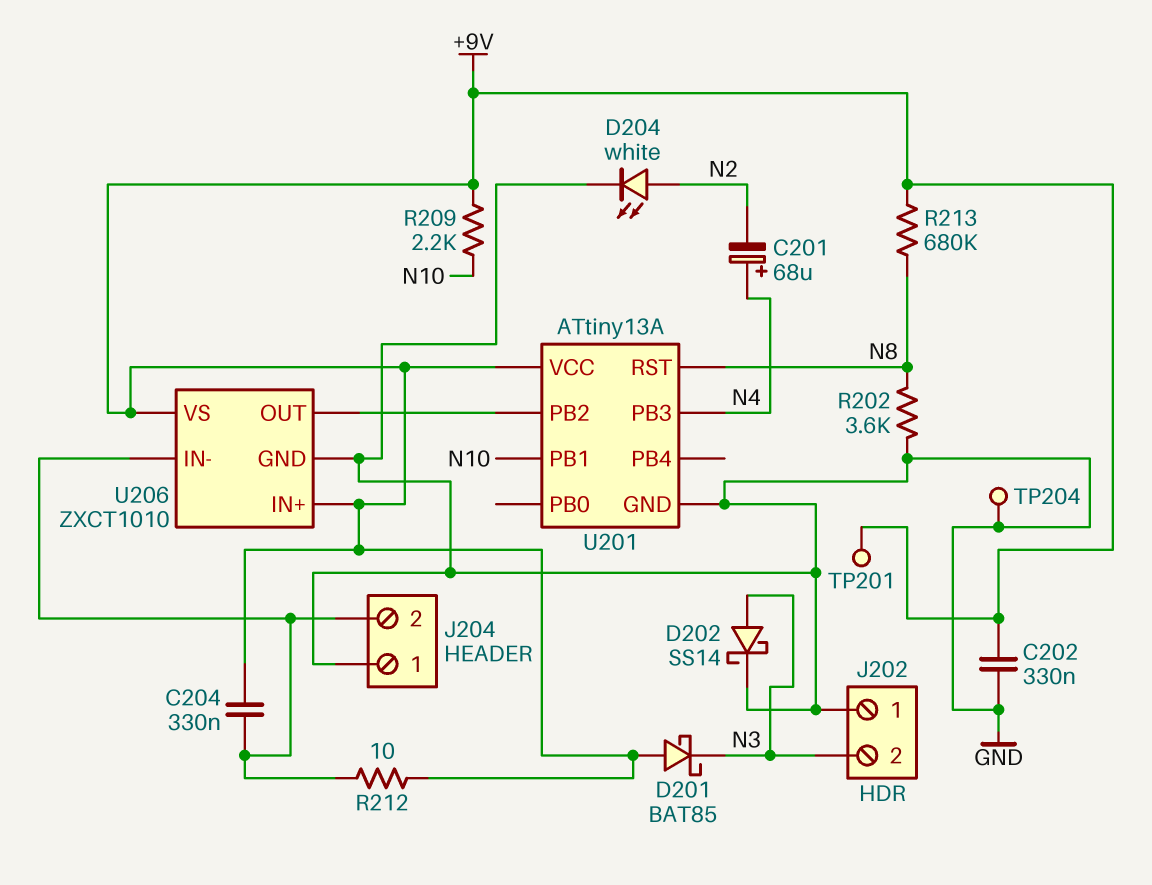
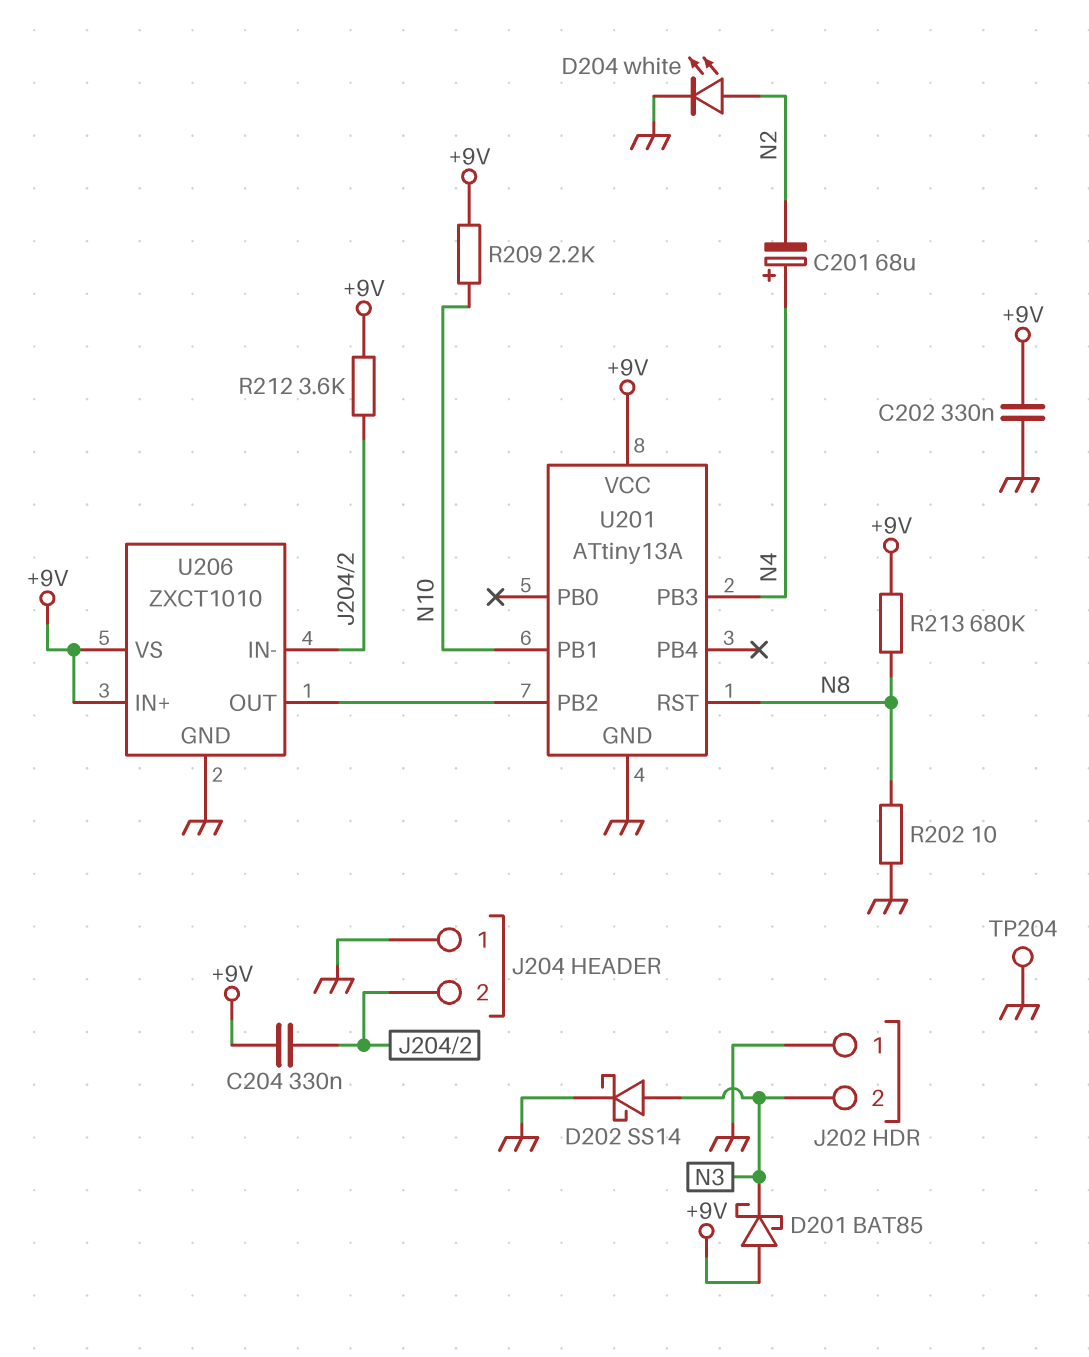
R202: 3.6k (GND, N8) -> 10 (GND, N8)
R212: 10 (+9V, J204/2) -> 3.6k (+9V, J204/2)
TP201: test point (+9V) -> none

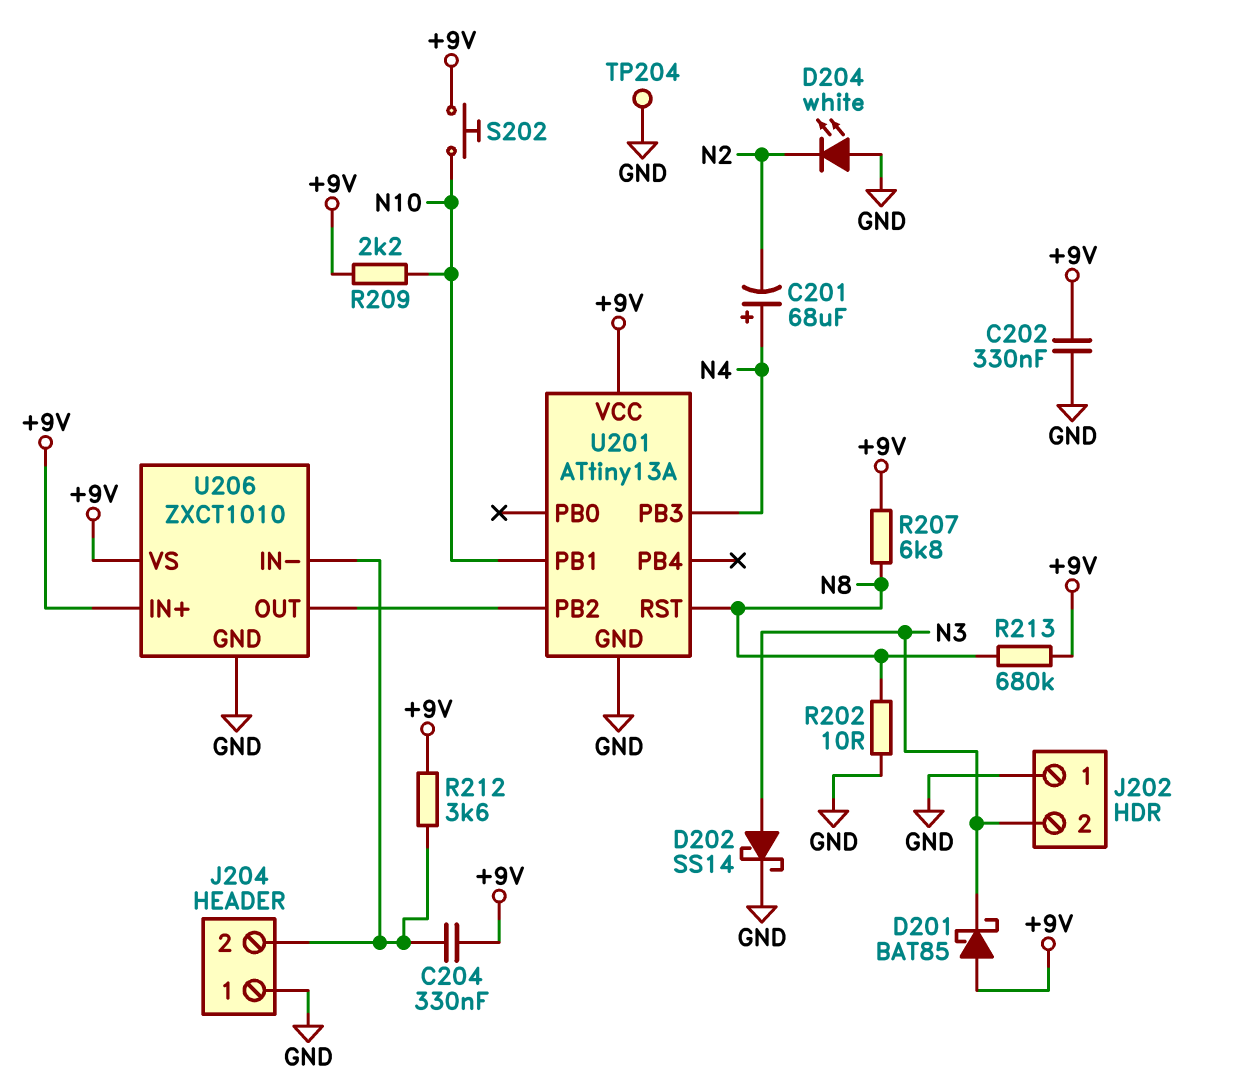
D204: LED white (A N2, K GND) -> LED white (A GND, K N2)
R207: none -> 6.8k (+9V, N8)
S202: none -> button (+9V, N10)

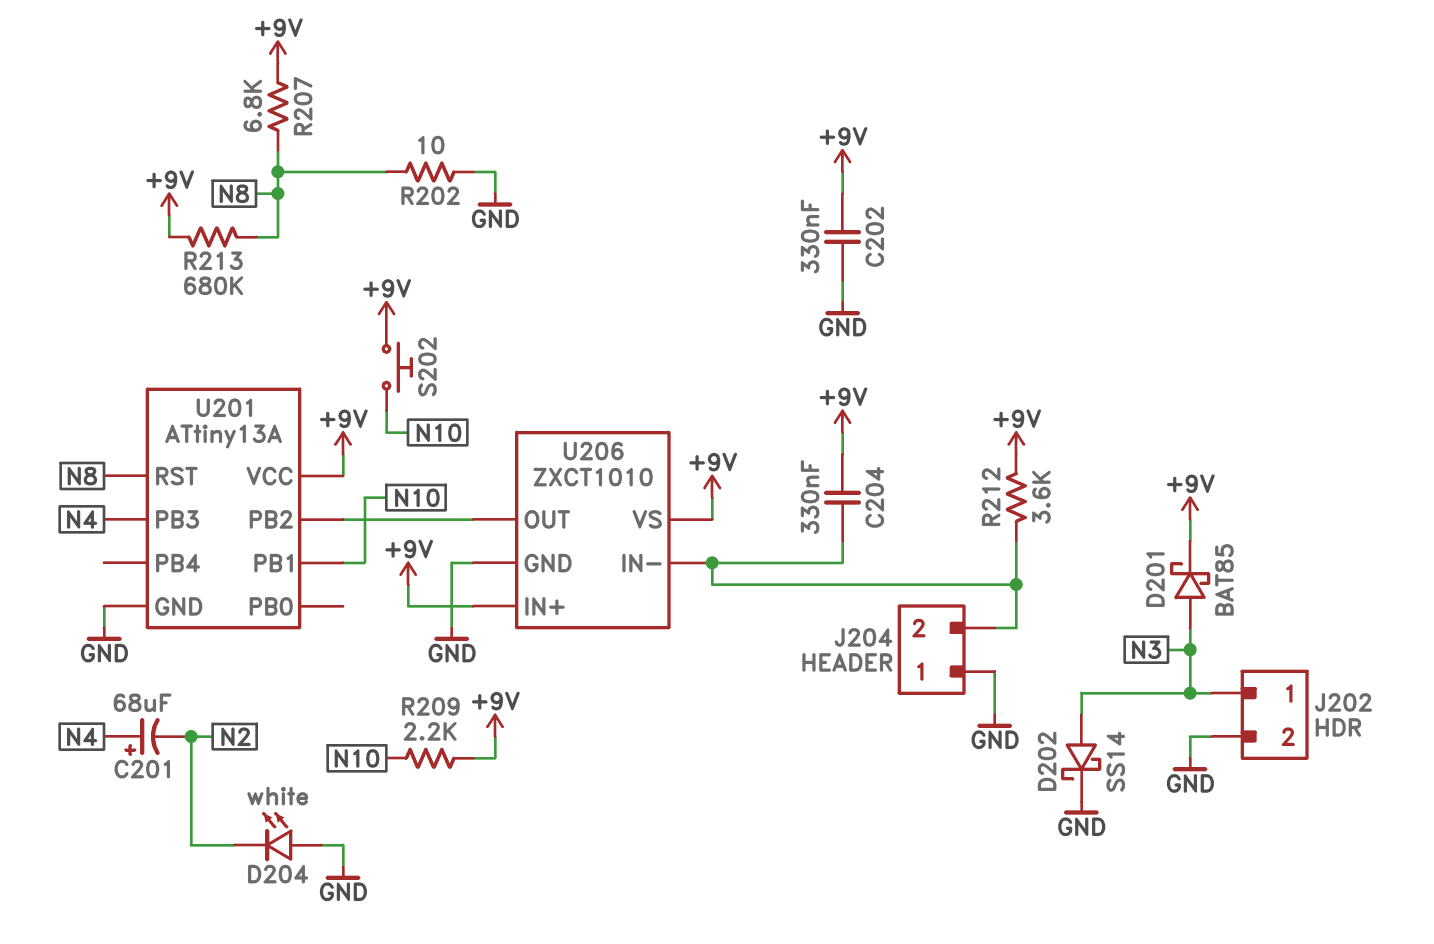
D201: schottky BAT85 (A +9V, K N3) -> schottky BAT85 (A N3, K +9V)
J202 pin 1: GND -> N3
J202 pin 2: N3 -> GND
TP204: test point (GND) -> none

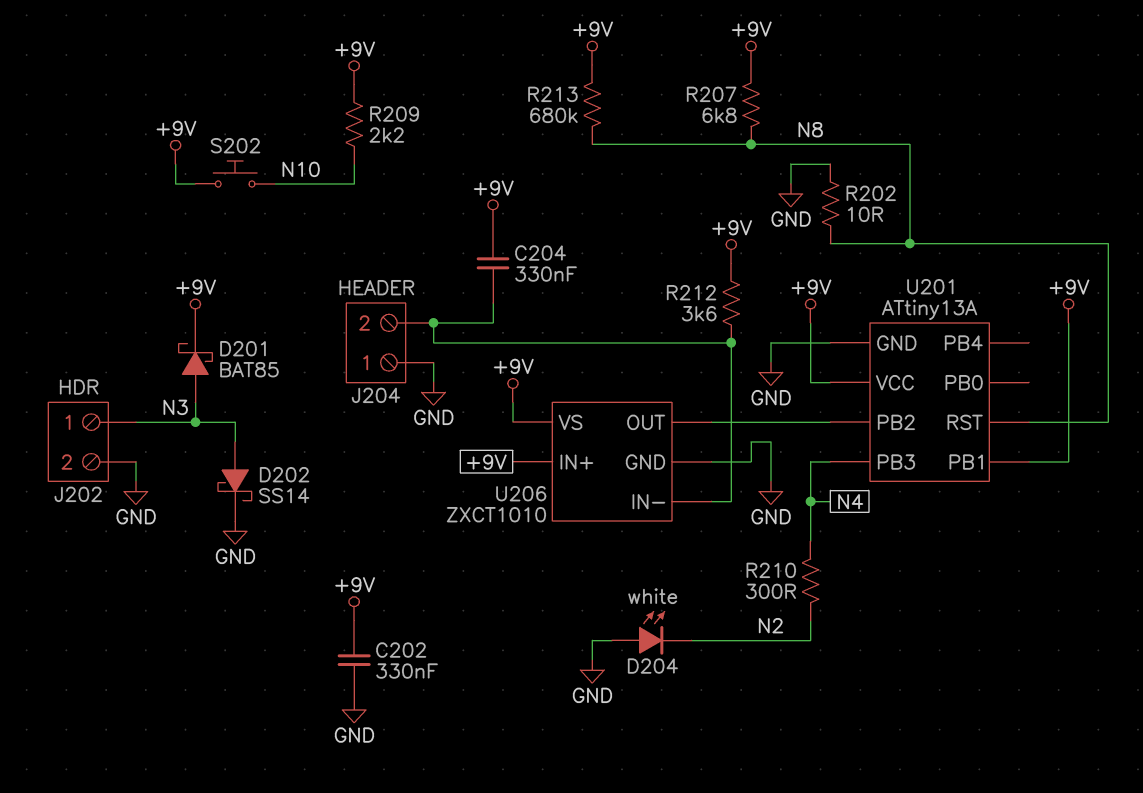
C201: 68uF (plus N4, minus N2) -> none
R210: none -> 300 (N2, N4)
U201 pin PB1: N10 -> +9V

